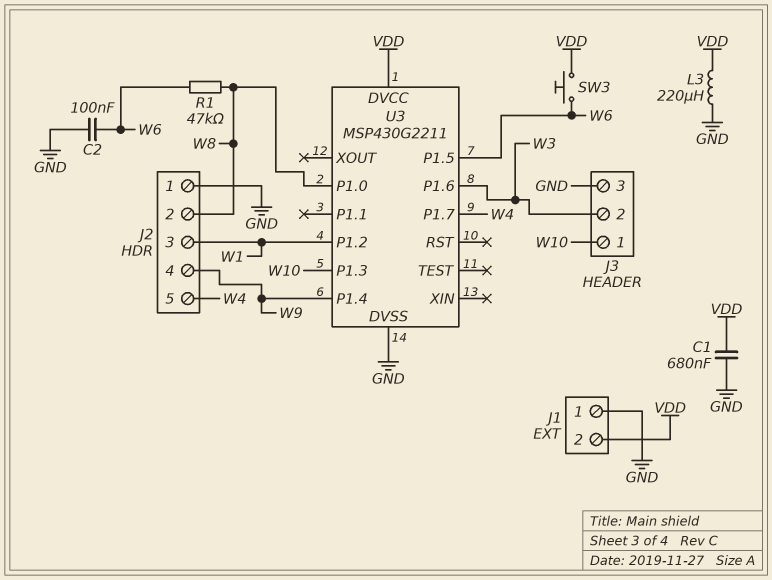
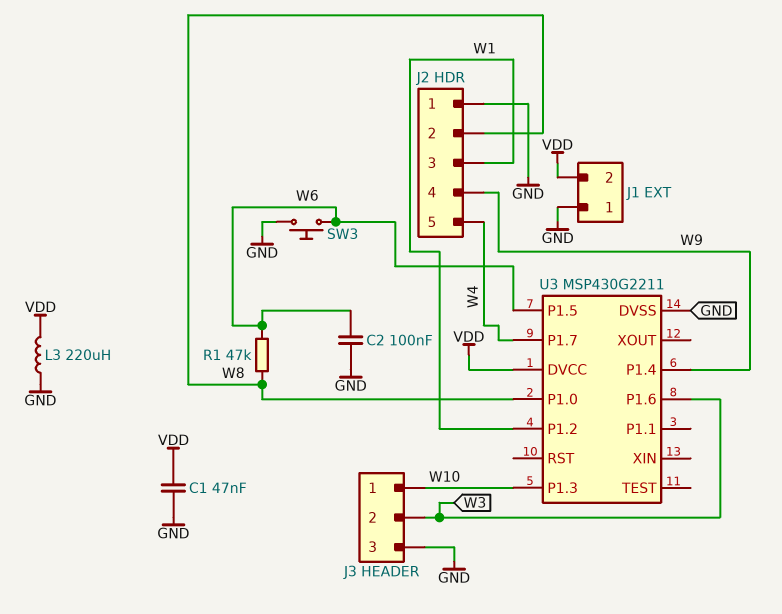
C1: 680nF (GND, VDD) -> 47nF (GND, VDD)
SW3: button (VDD, W6) -> button (GND, W6)

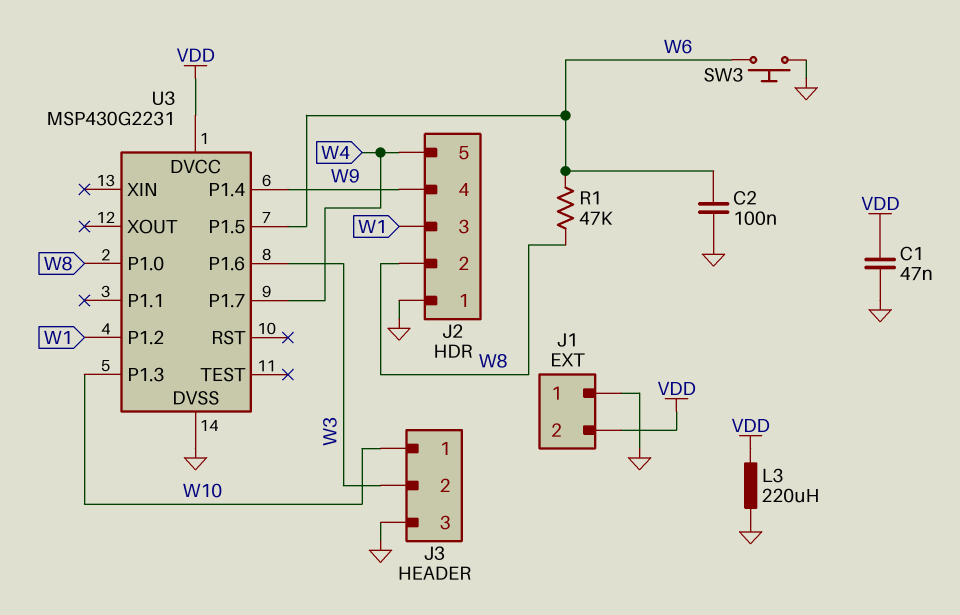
U3: MSP430G2211 -> MSP430G2231

